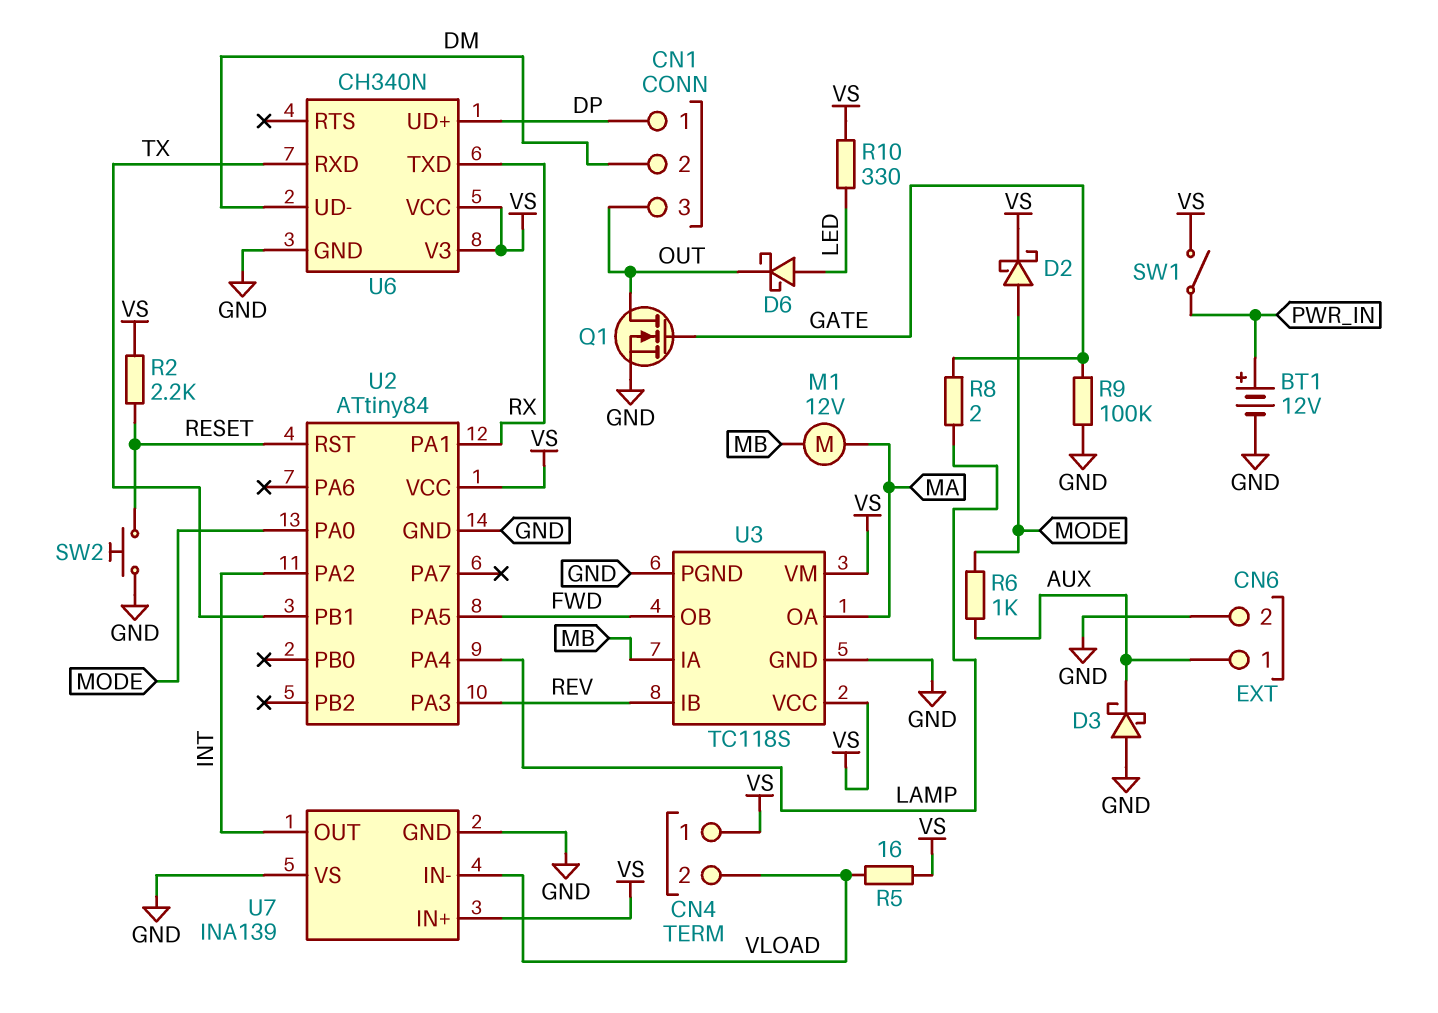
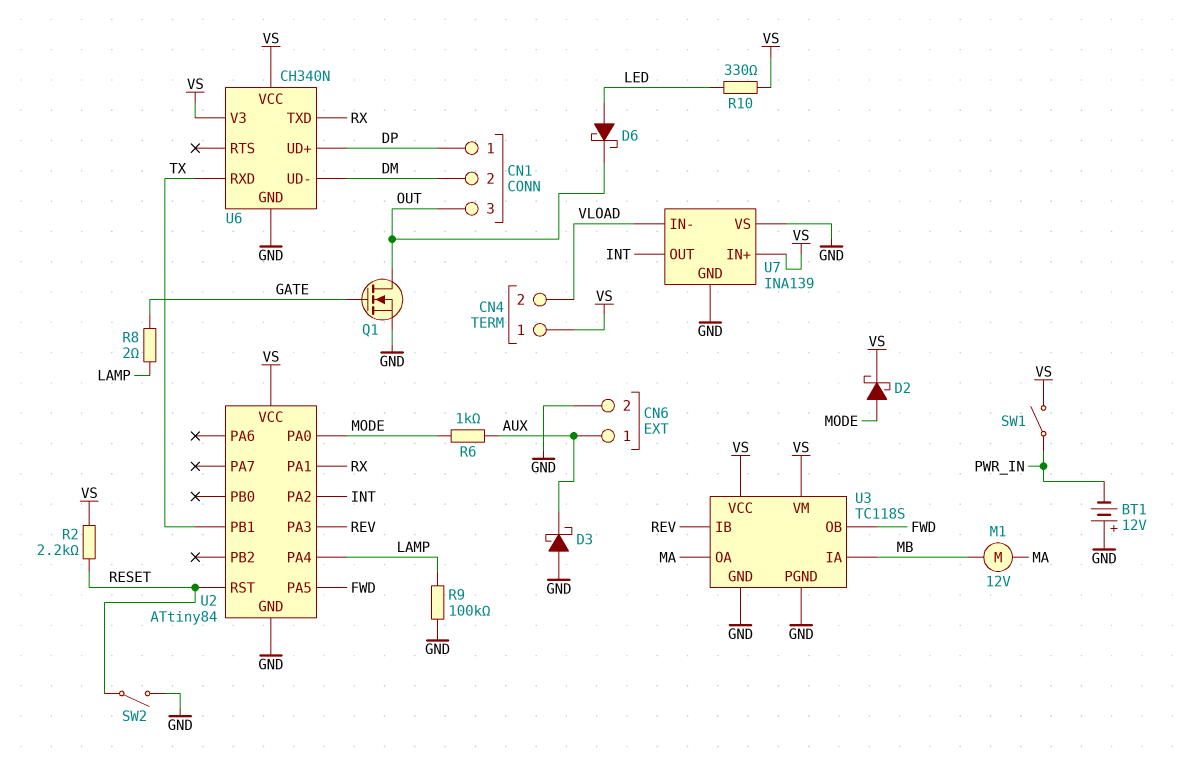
BT1: 12V (plus PWR_IN, minus GND) -> 12V (plus GND, minus PWR_IN)
R5: 16 (VLOAD, VS) -> none
R9: 100k (GATE, GND) -> 100k (GND, LAMP)
SW2: button (GND, RESET) -> switch (GND, RESET)

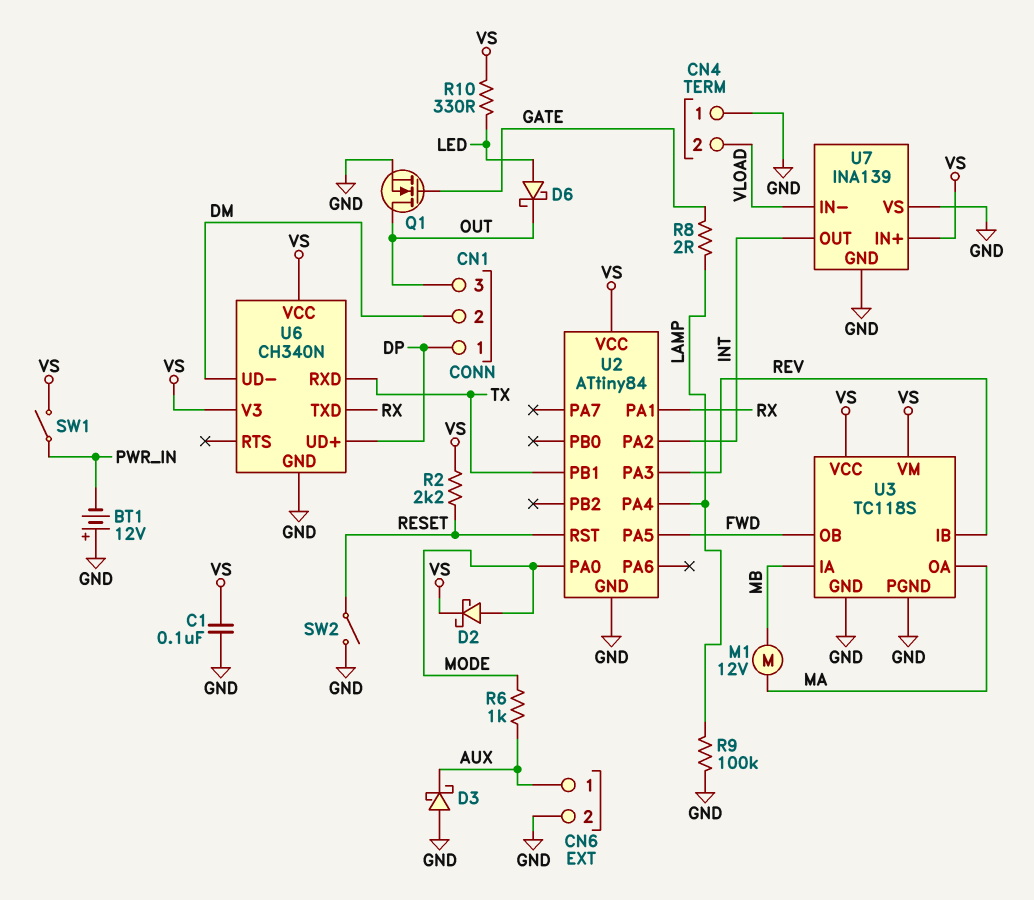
C1: none -> 100nF (GND, VS)
CN4 pin 1: VS -> GND

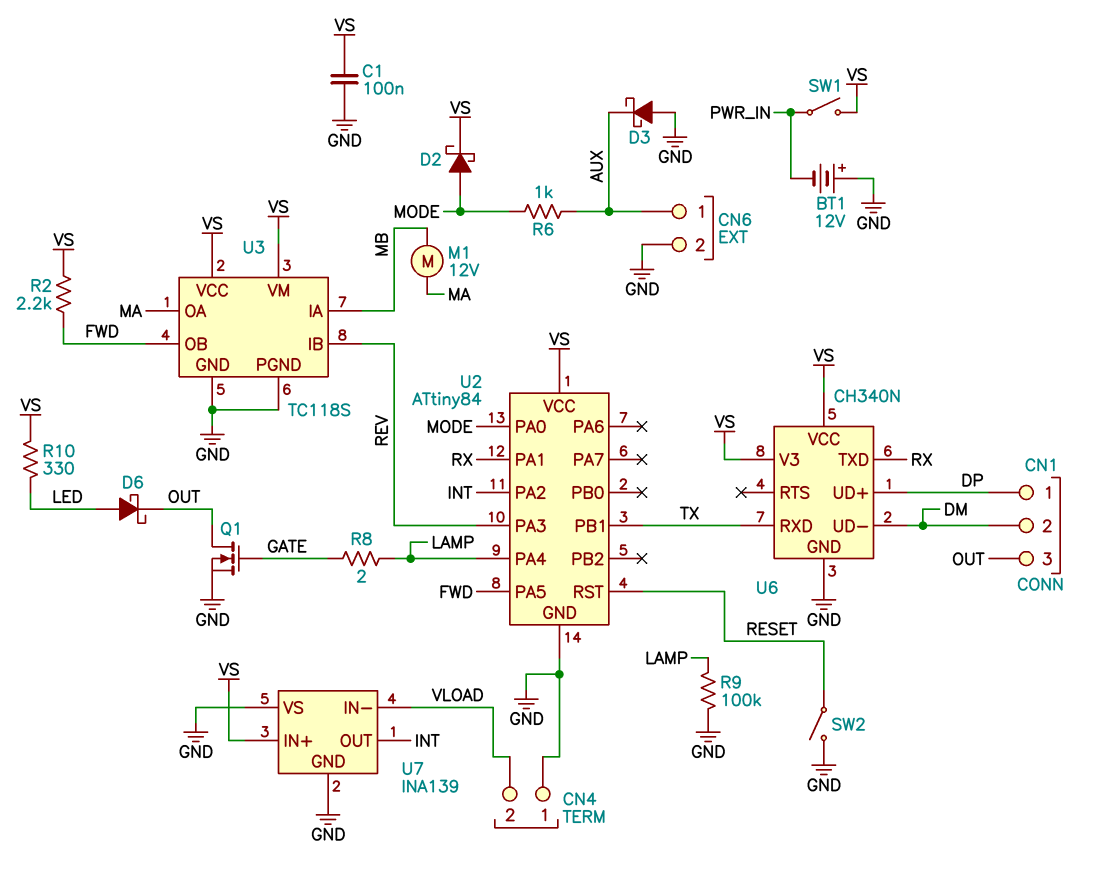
R2: 2.2k (RESET, VS) -> 2.2k (FWD, VS)

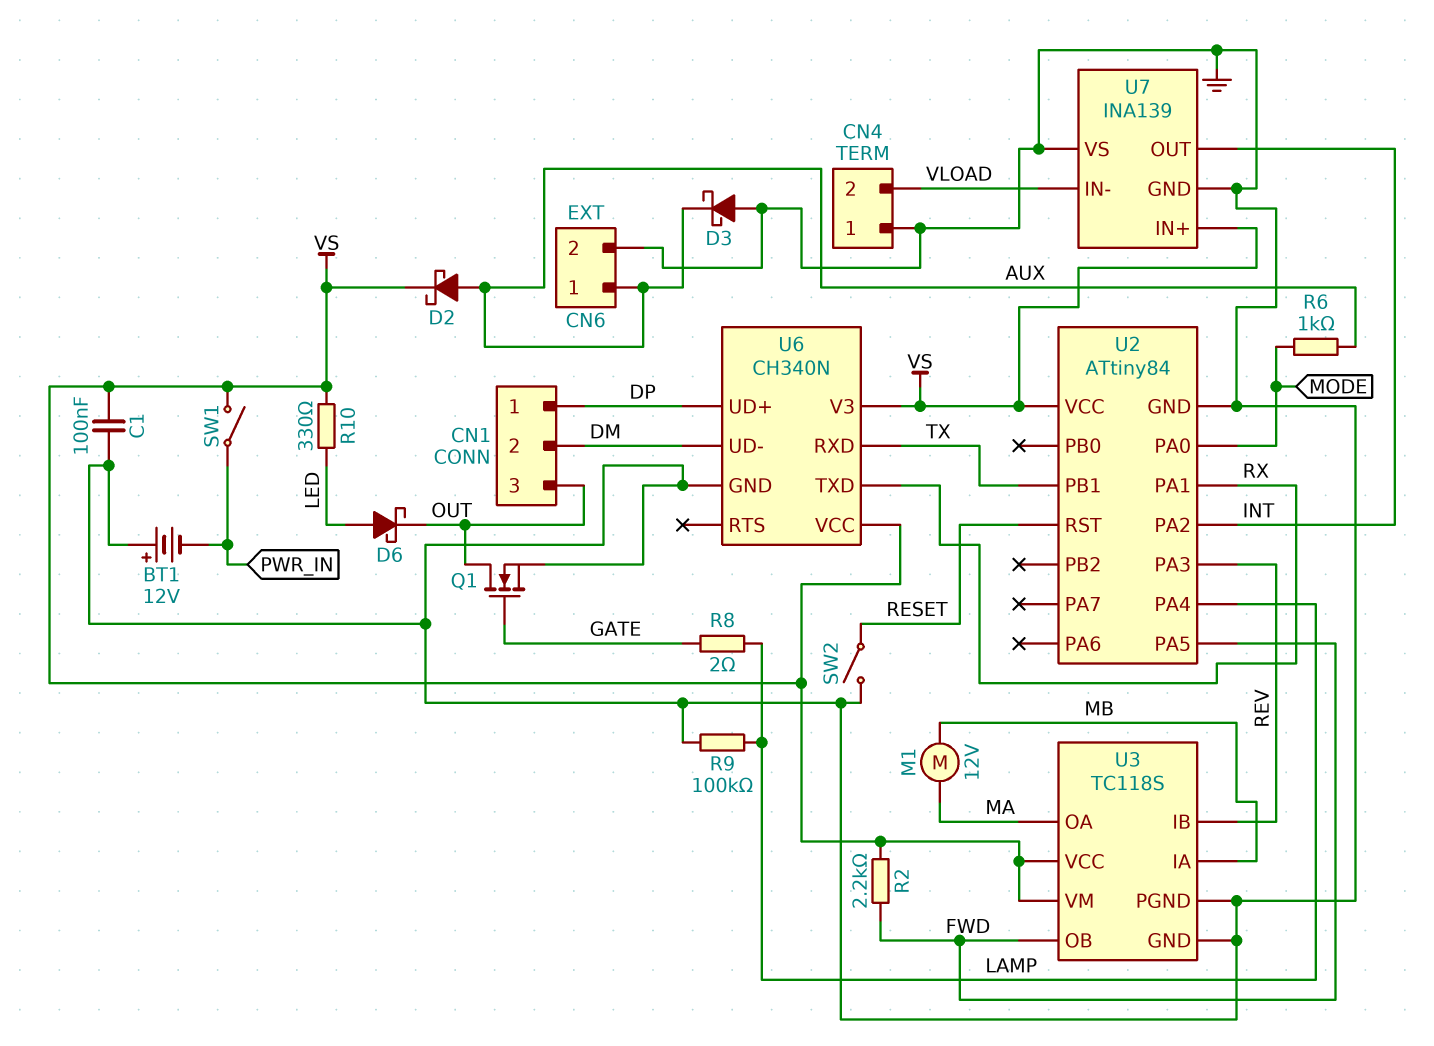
D2: schottky (A MODE, K VS) -> schottky (A AUX, K VS)

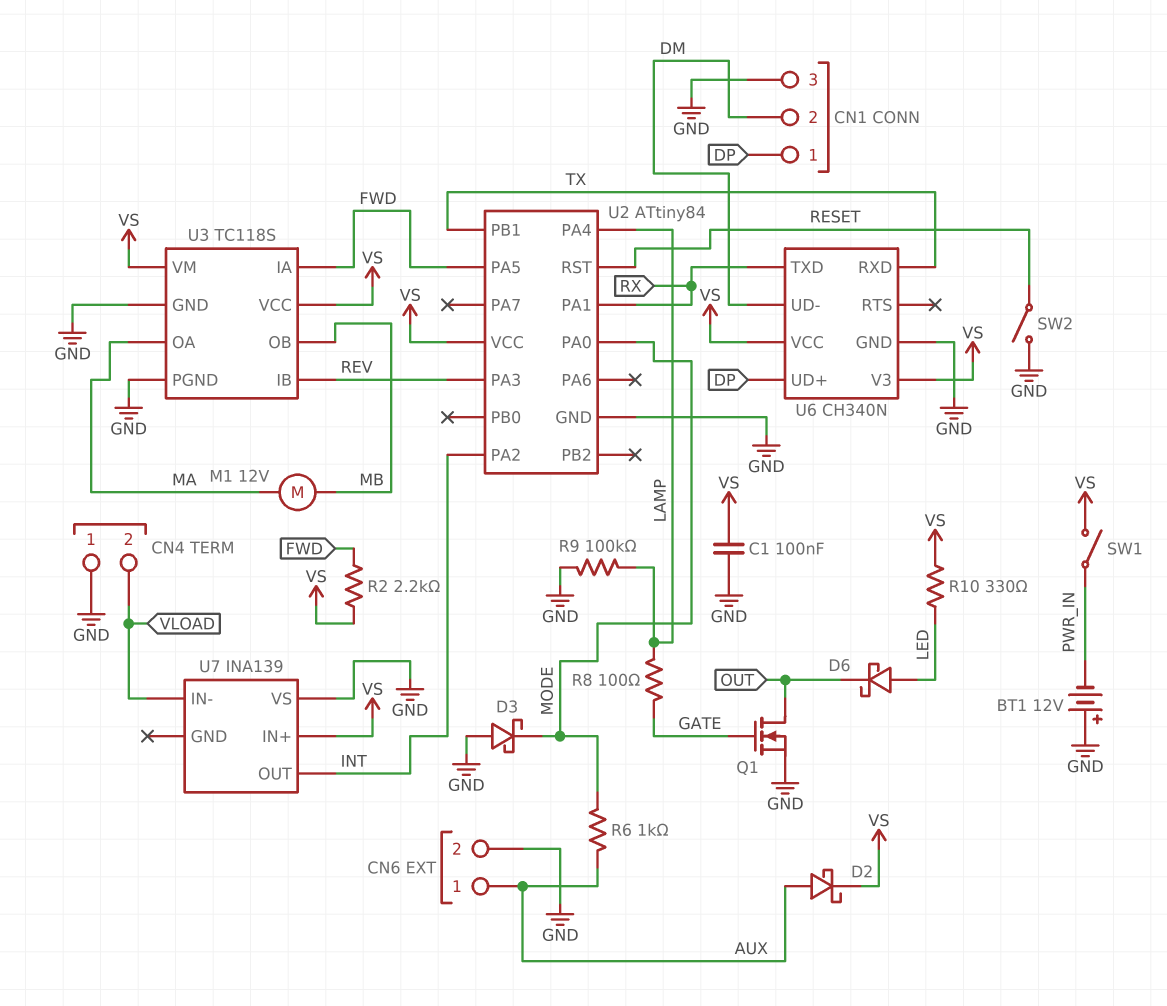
CN1 pin 3: OUT -> GND
D3: schottky (A GND, K AUX) -> schottky (A GND, K MODE)
R8: 2 (GATE, LAMP) -> 100 (GATE, LAMP)
U3 pin IA: MB -> FWD
U3 pin OB: FWD -> MB
U7 pin GND: GND -> none

